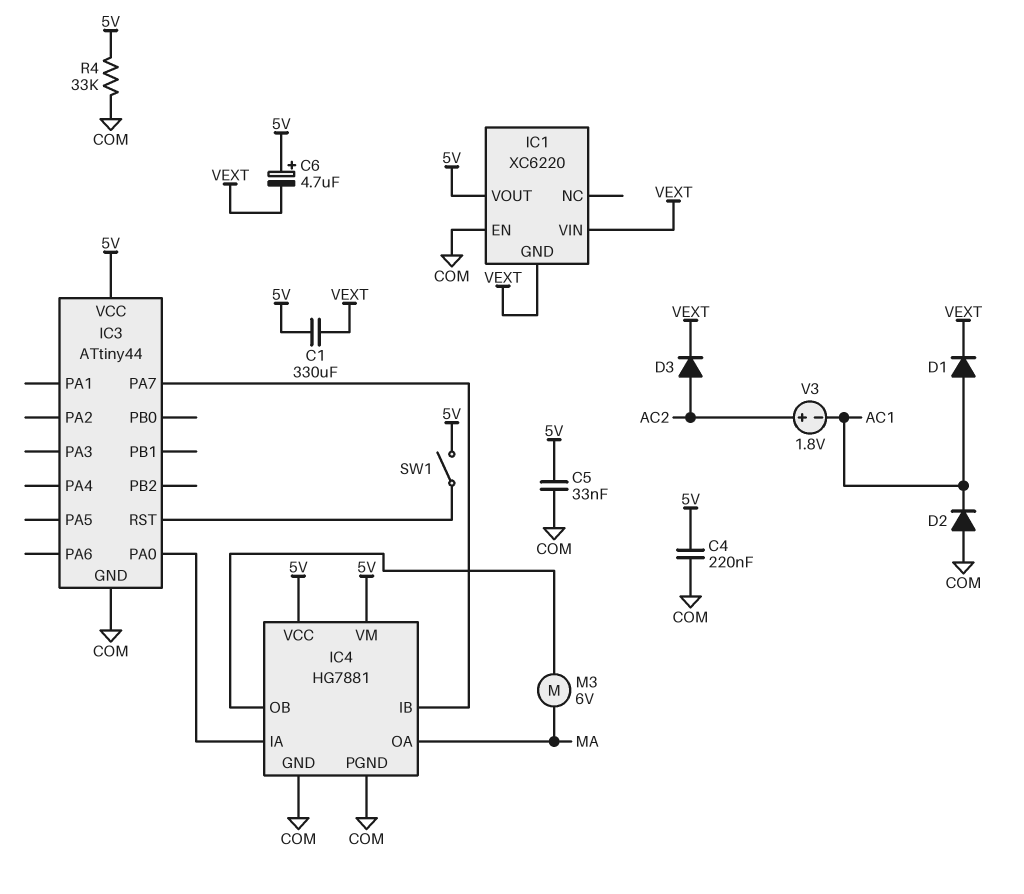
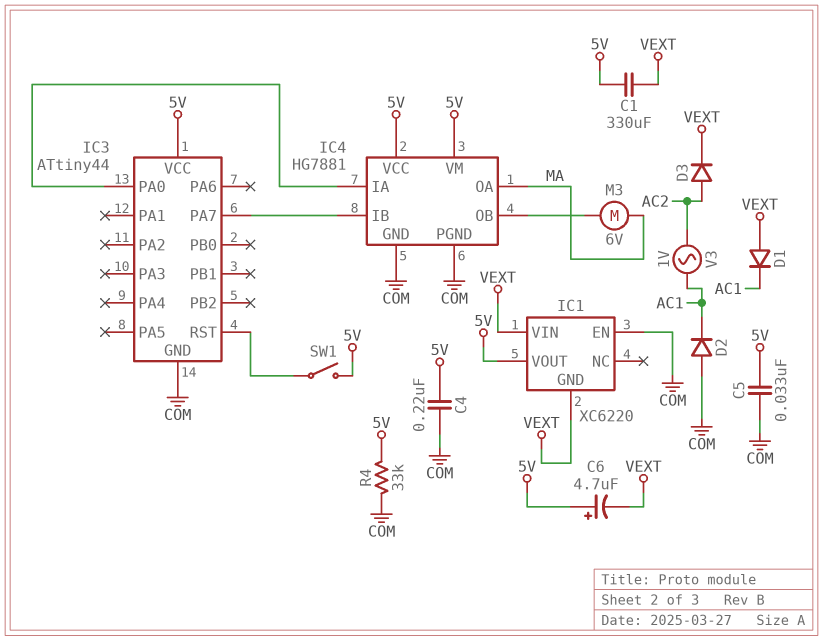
D1: diode (A AC1, K VEXT) -> diode (A VEXT, K AC1)
V3: 1.8V (plus AC2, minus AC1) -> AC 1V (AC1, AC2)

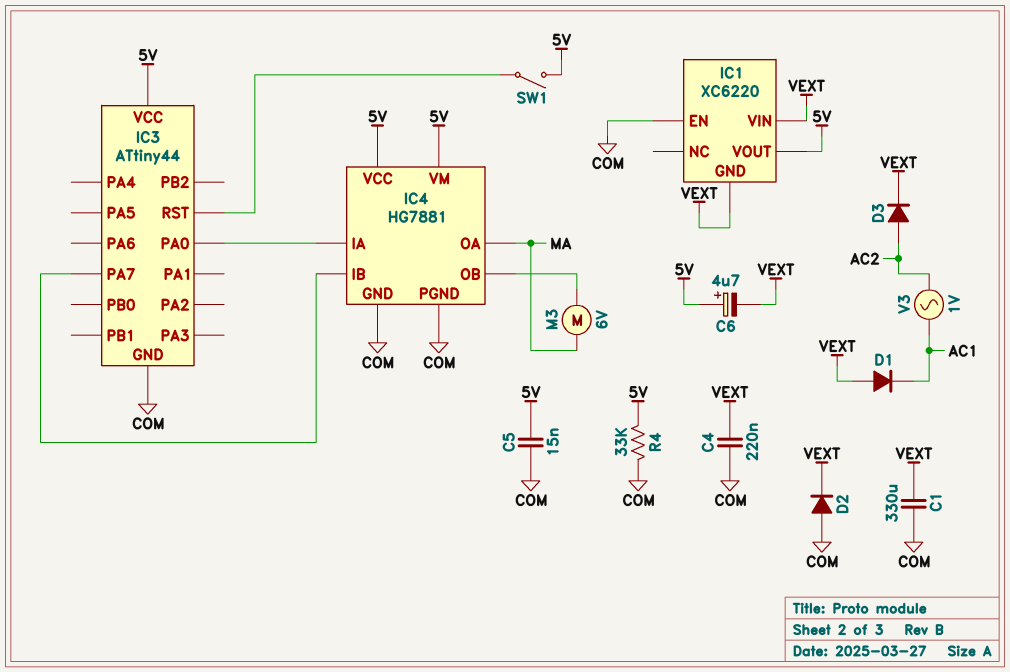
C1: 330uF (5V, VEXT) -> 330uF (COM, VEXT)
C4: 220nF (5V, COM) -> 220nF (COM, VEXT)
C5: 33nF (5V, COM) -> 15nF (5V, COM)
D2: diode (A COM, K AC1) -> diode (A COM, K VEXT)

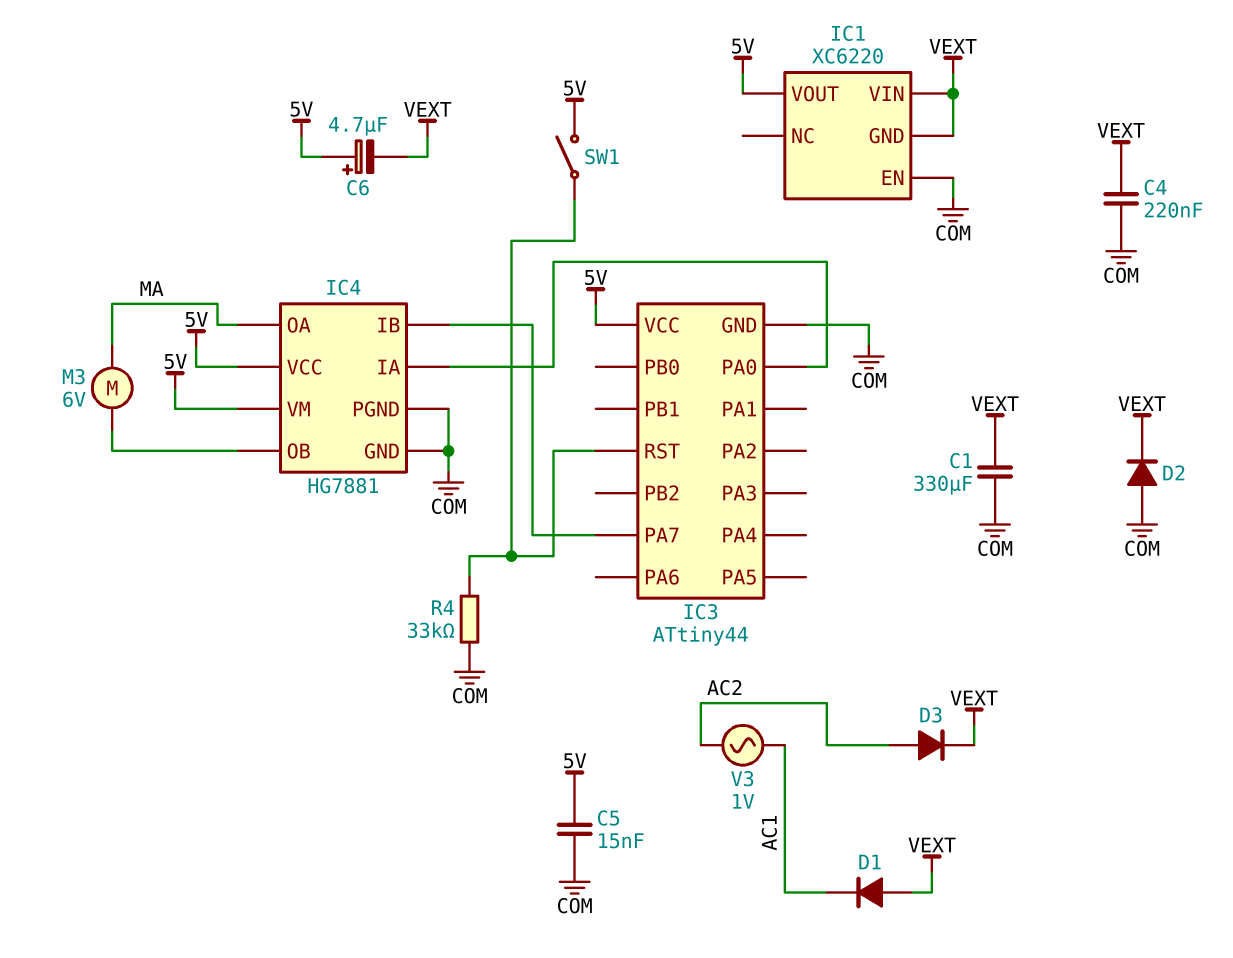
R4: 33k (5V, COM) -> 33k (COM, IC3/RST)

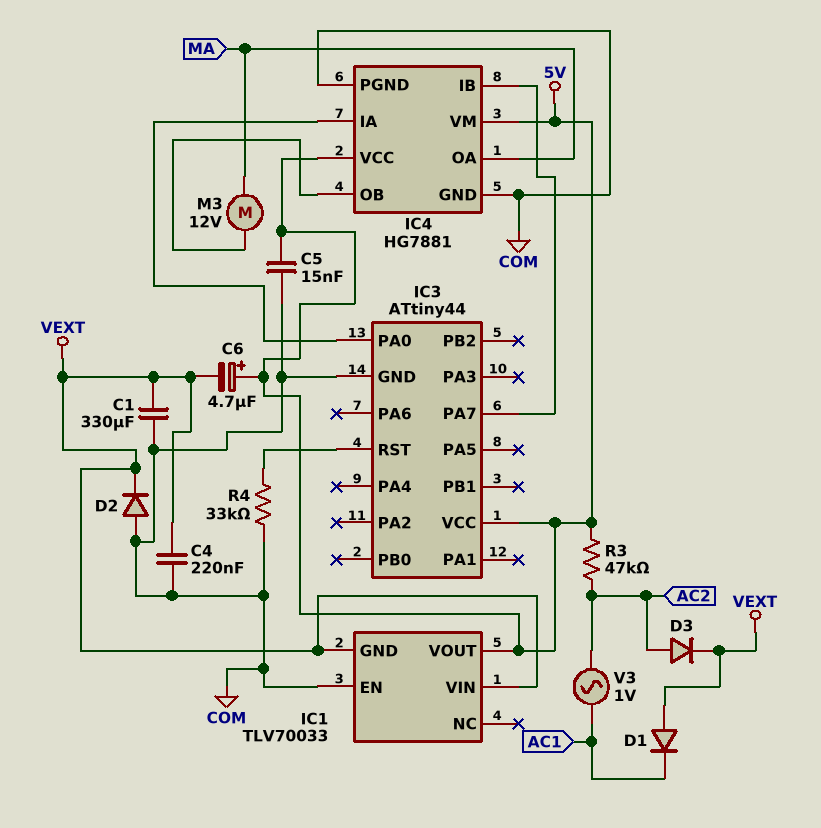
IC1: XC6220 -> TLV70033
M3: motor 6V (IC4/OB, MA) -> motor 12V (IC4/OB, MA)
R3: none -> 47k (5V, AC2)
SW1: switch (5V, IC3/RST) -> none

